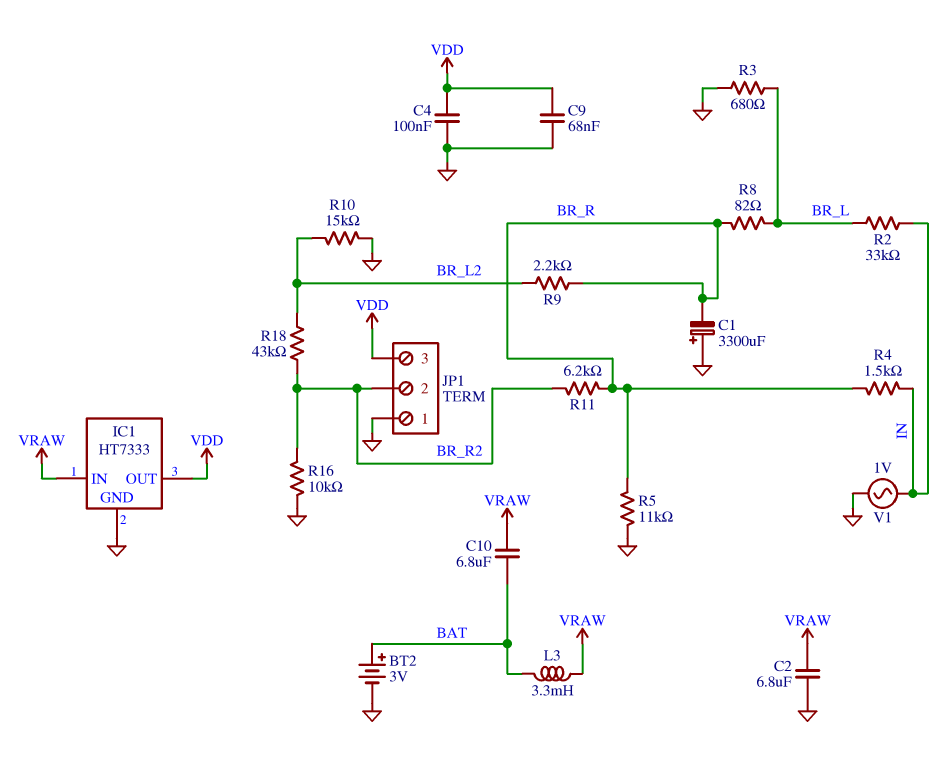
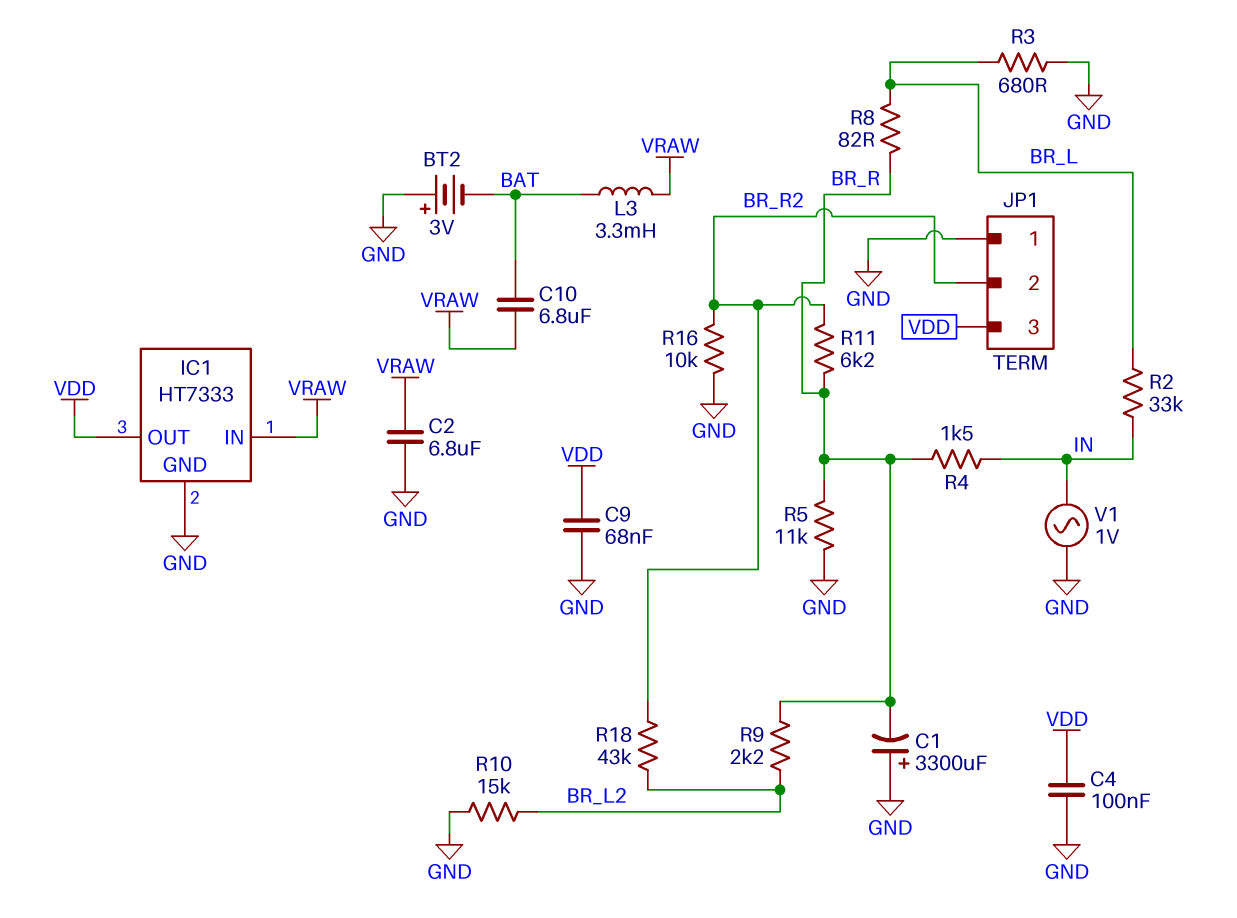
BT2: 3V (plus BAT, minus GND) -> 3V (plus GND, minus BAT)

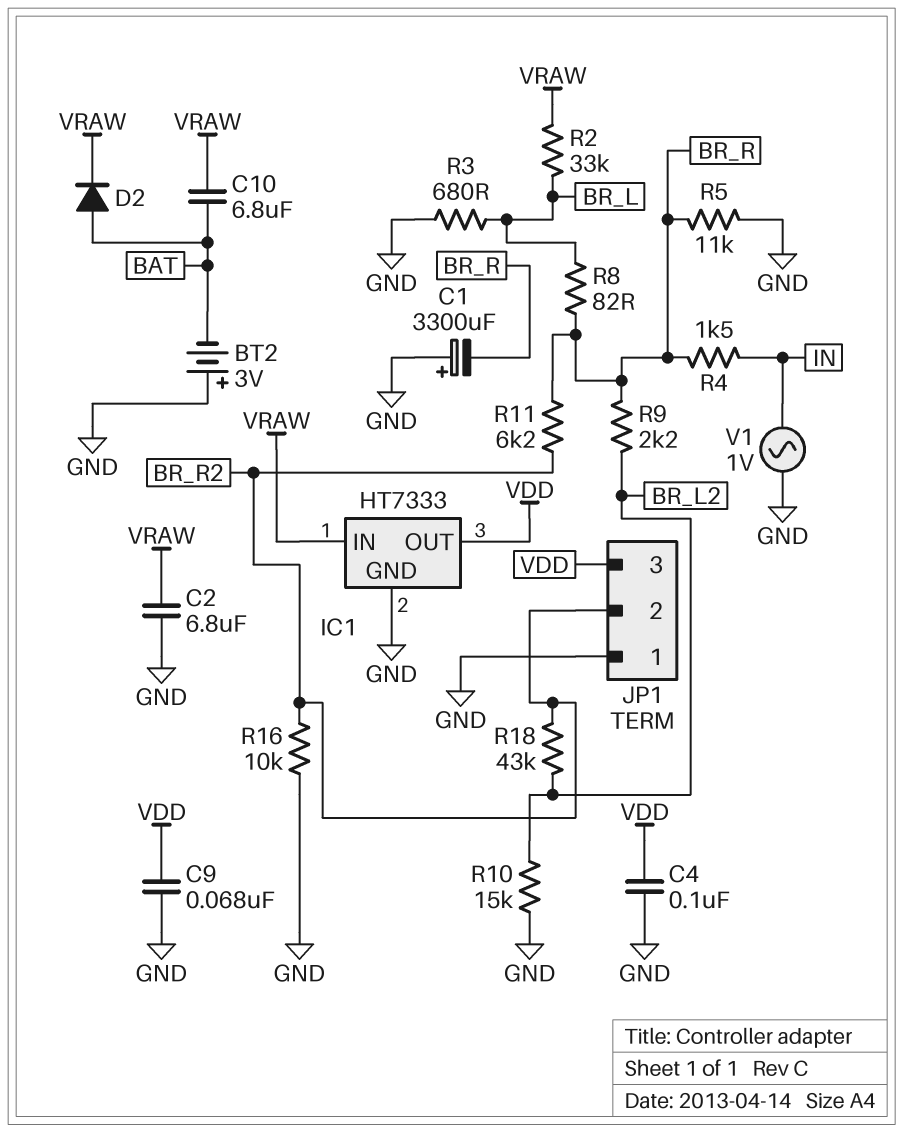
D2: none -> diode (A BAT, K VRAW)
L3: 3.3mH (BAT, VRAW) -> none
R2: 33k (BR_L, IN) -> 33k (BR_L, VRAW)

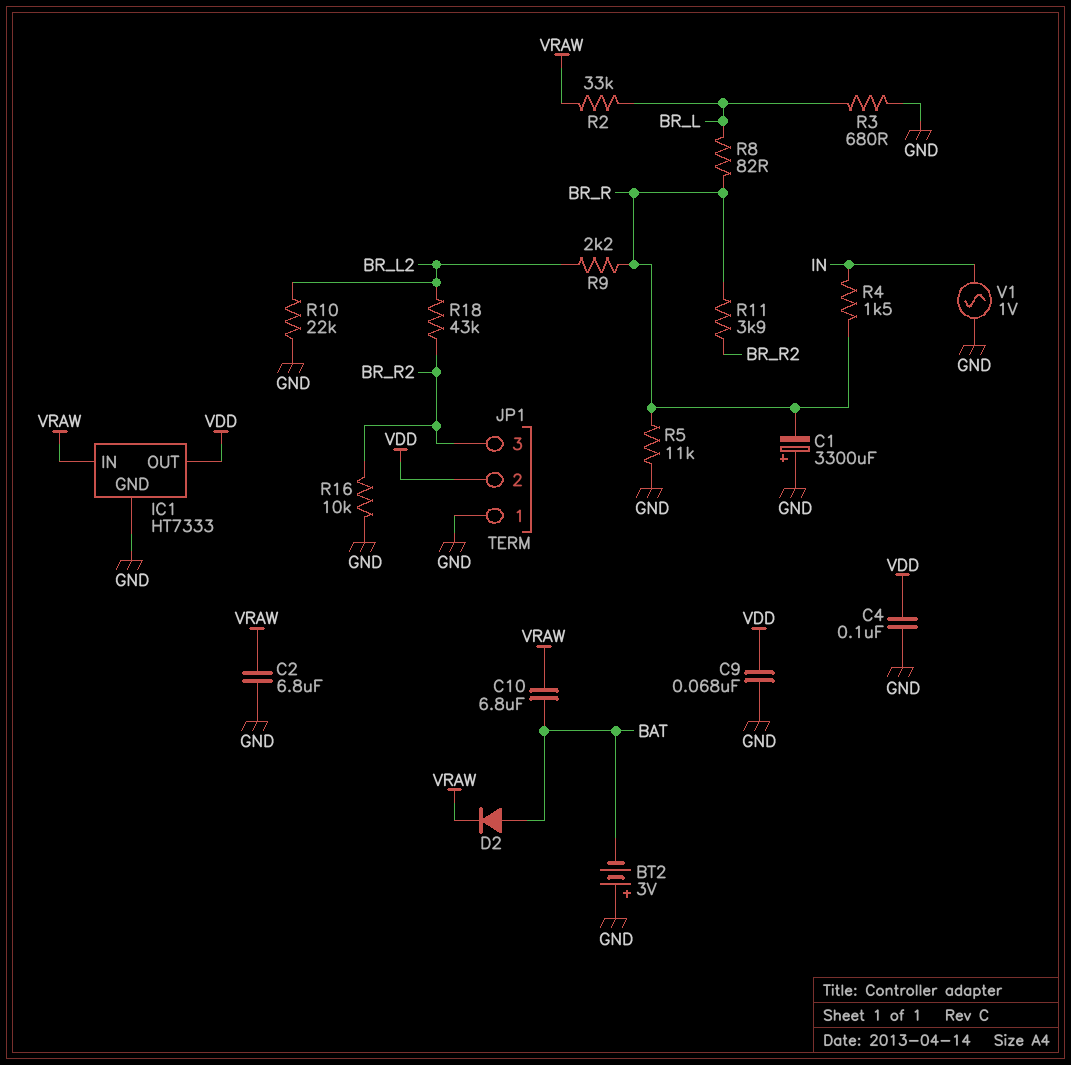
JP1 pin 2: BR_R2 -> VDD
JP1 pin 3: VDD -> BR_R2
R10: 15k (BR_L2, GND) -> 22k (BR_L2, GND)
R11: 6.2k (BR_R, BR_R2) -> 3.9k (BR_R, BR_R2)

